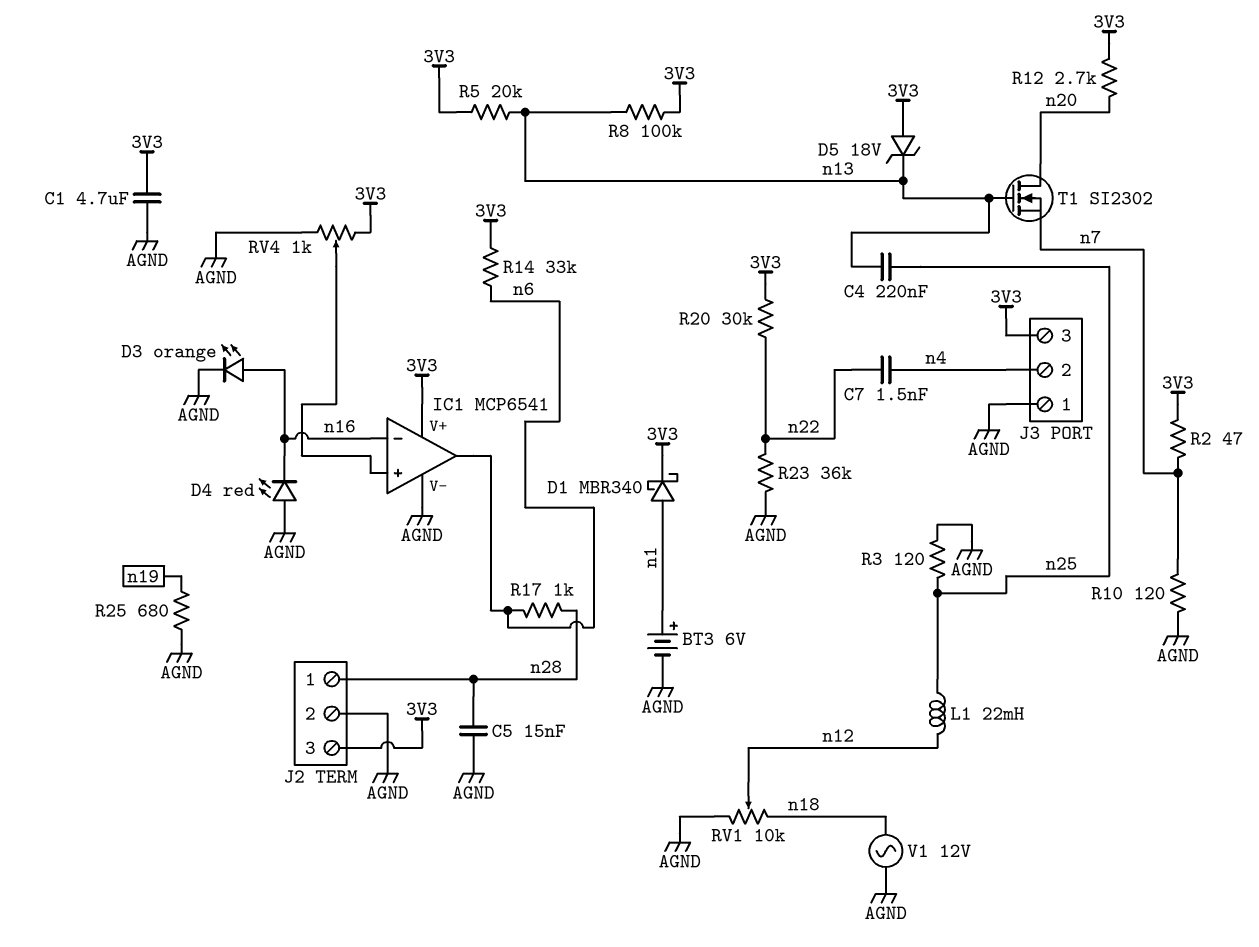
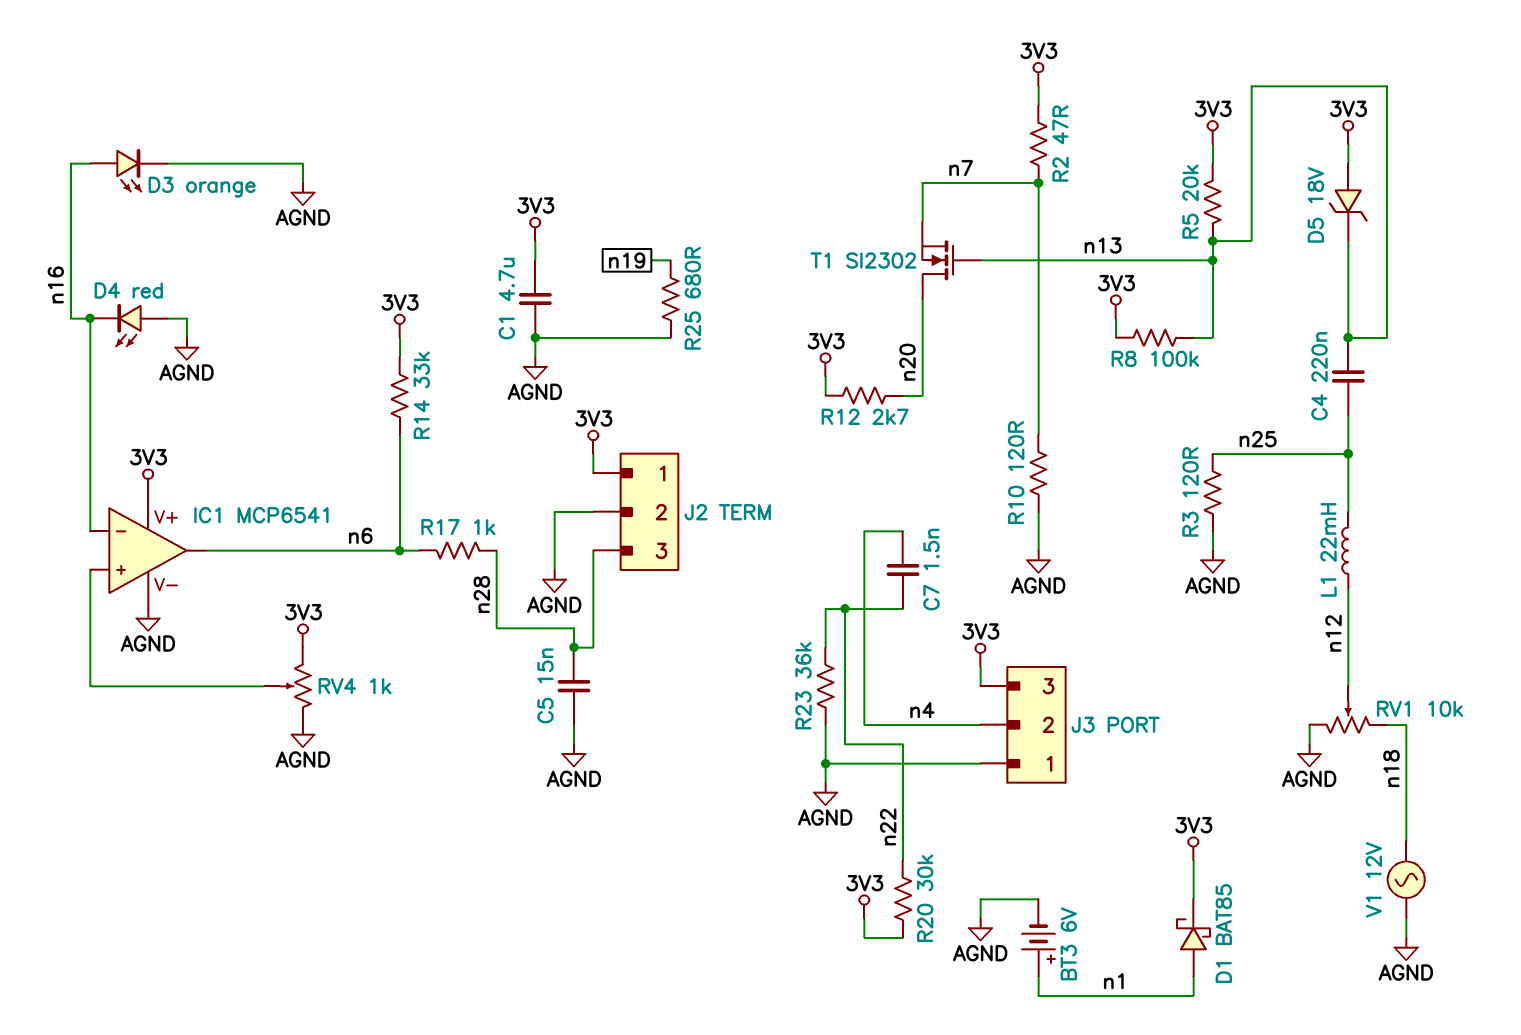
D1: schottky MBR340 (A n1, K 3V3) -> schottky BAT85 (A n1, K 3V3)
J2 pin 1: n28 -> 3V3
J2 pin 3: 3V3 -> n28

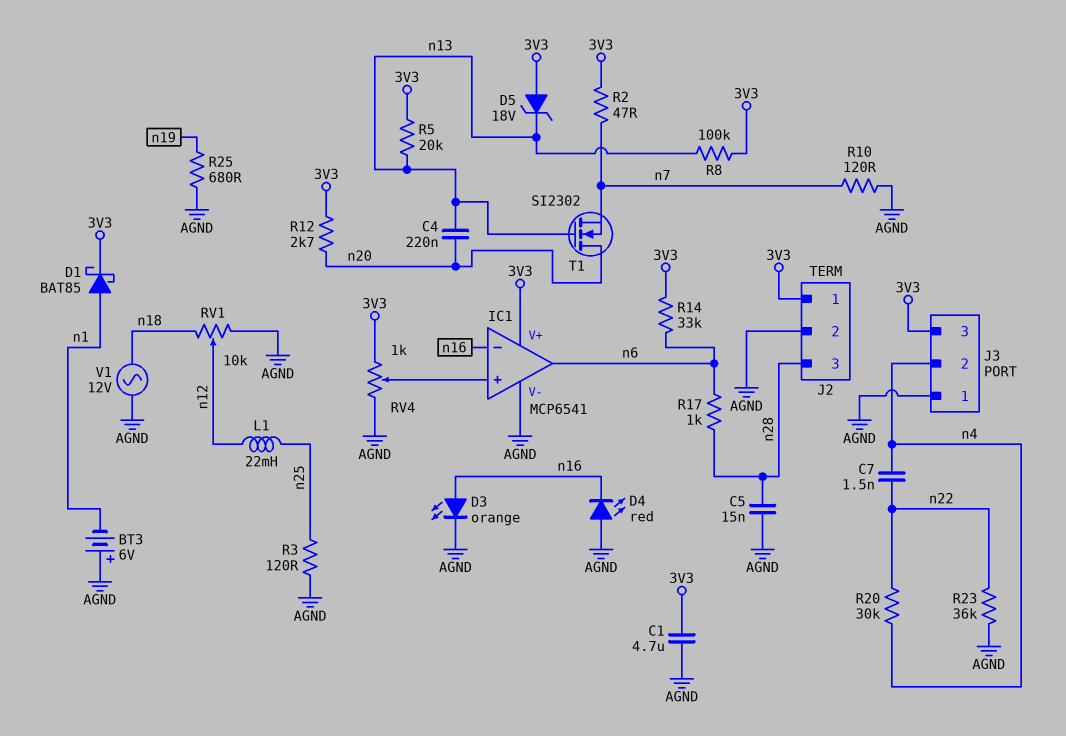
BT3: 6V (plus n1, minus AGND) -> 6V (plus AGND, minus n1)
C4: 220nF (n13, n25) -> 220nF (n13, n20)
R20: 30k (3V3, n22) -> 30k (n4, n22)

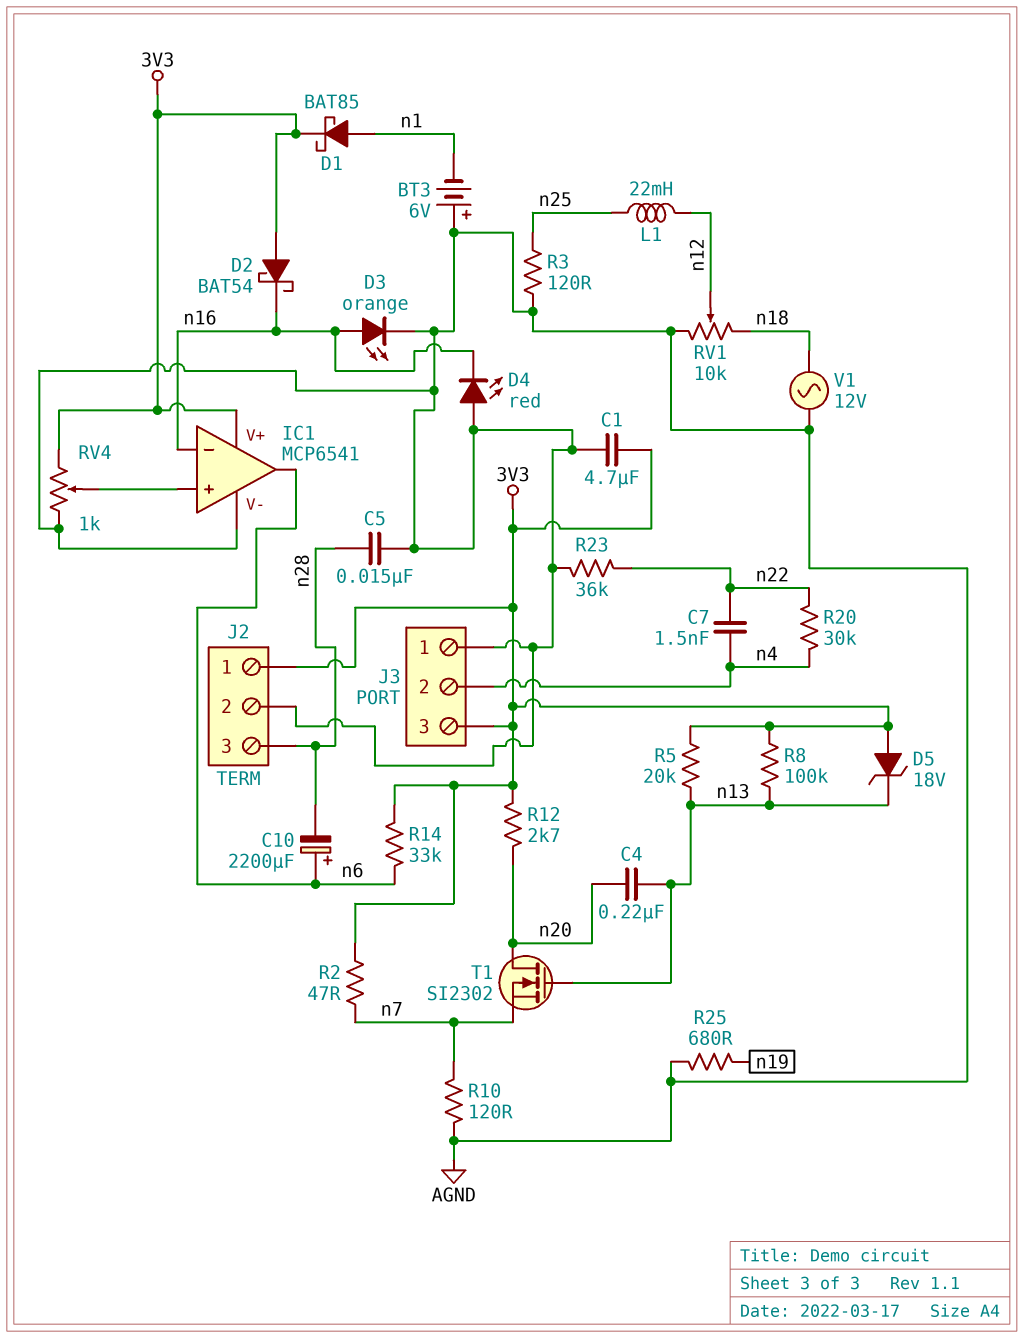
C10: none -> 2200uF (plus n6, minus n28)
D2: none -> schottky BAT54 (A 3V3, K n16)
R17: 1k (n6, n28) -> none

